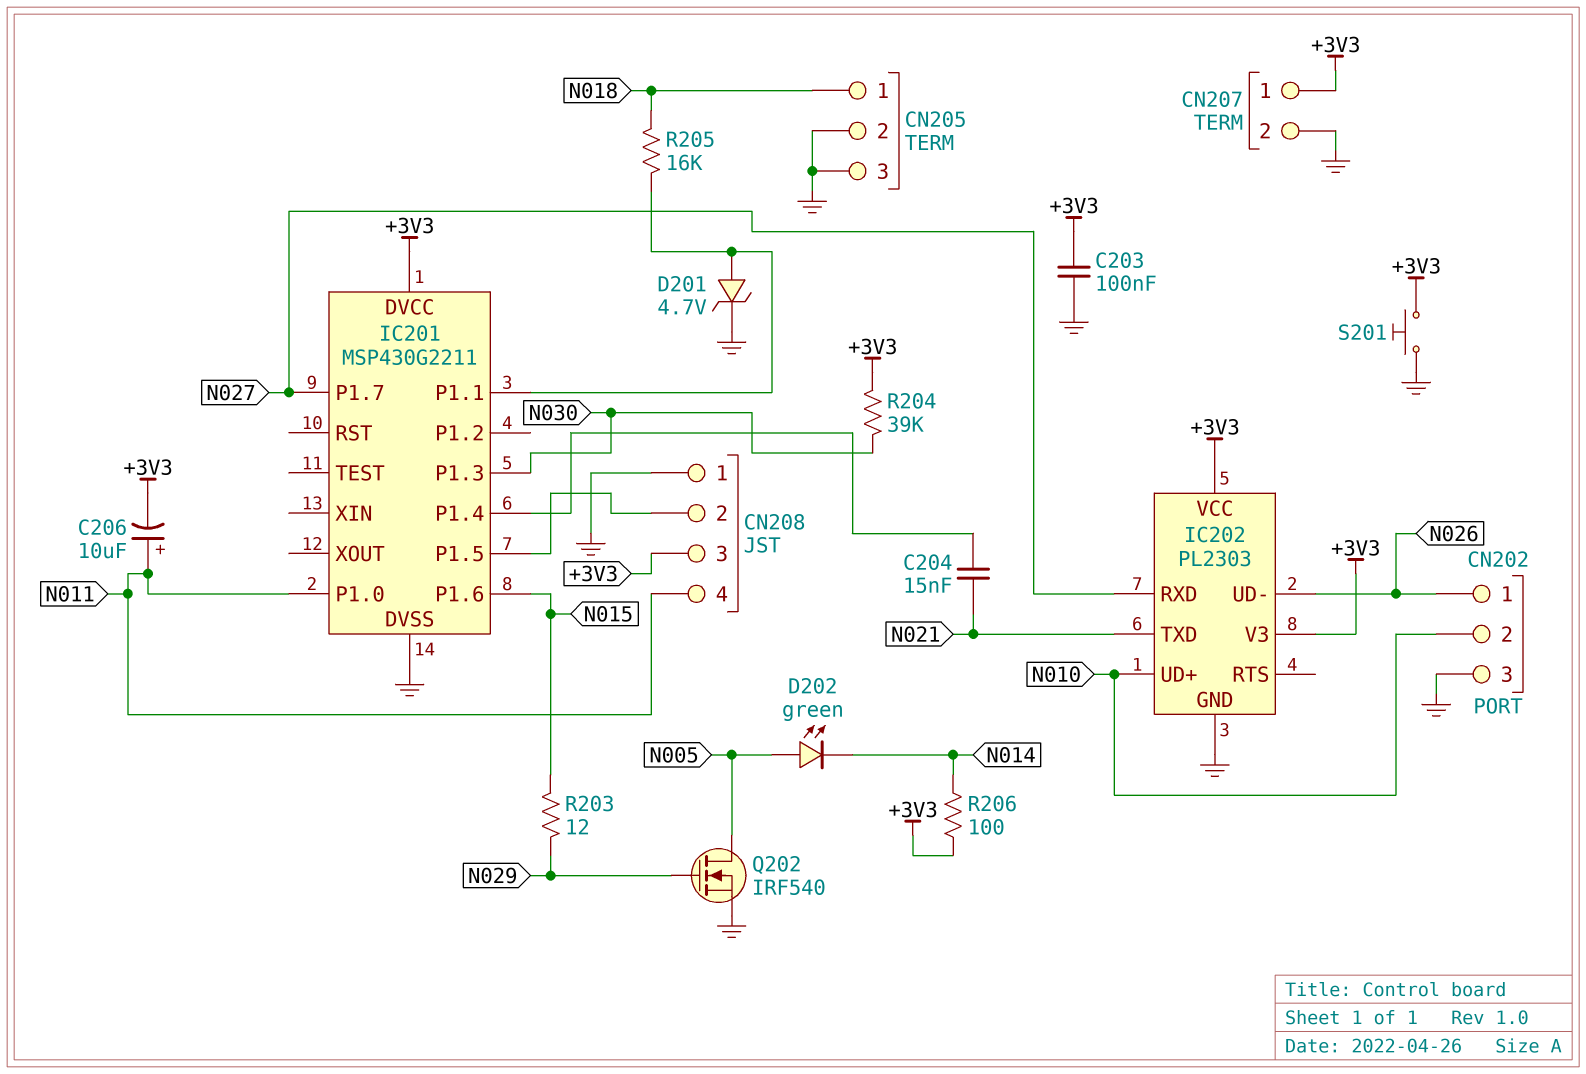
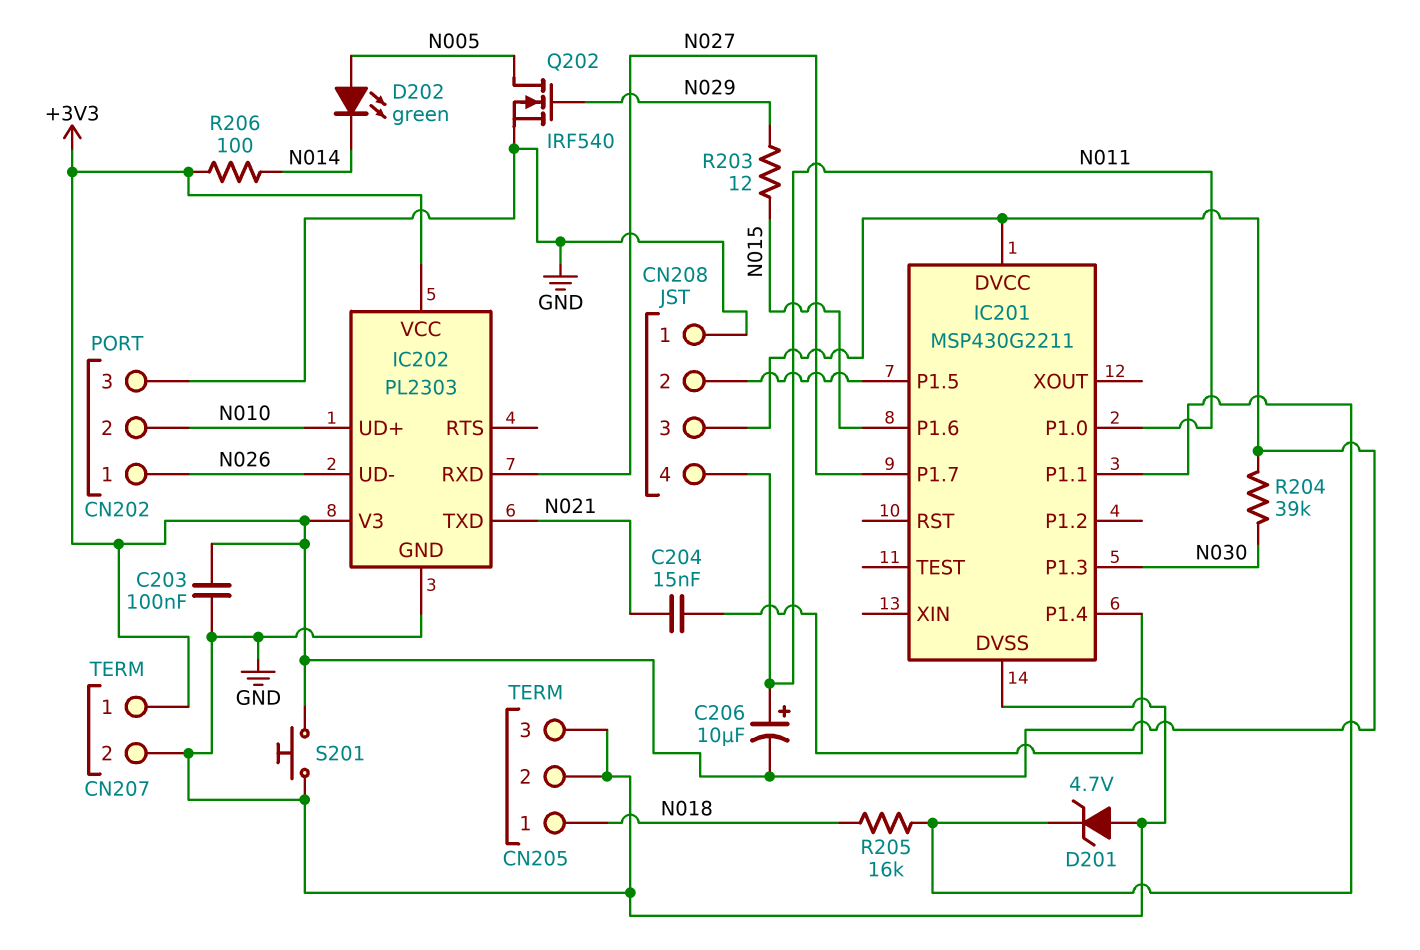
D201: zener 4.7V (A IC201/P1.1, K GND) -> zener 4.7V (A GND, K IC201/P1.1)

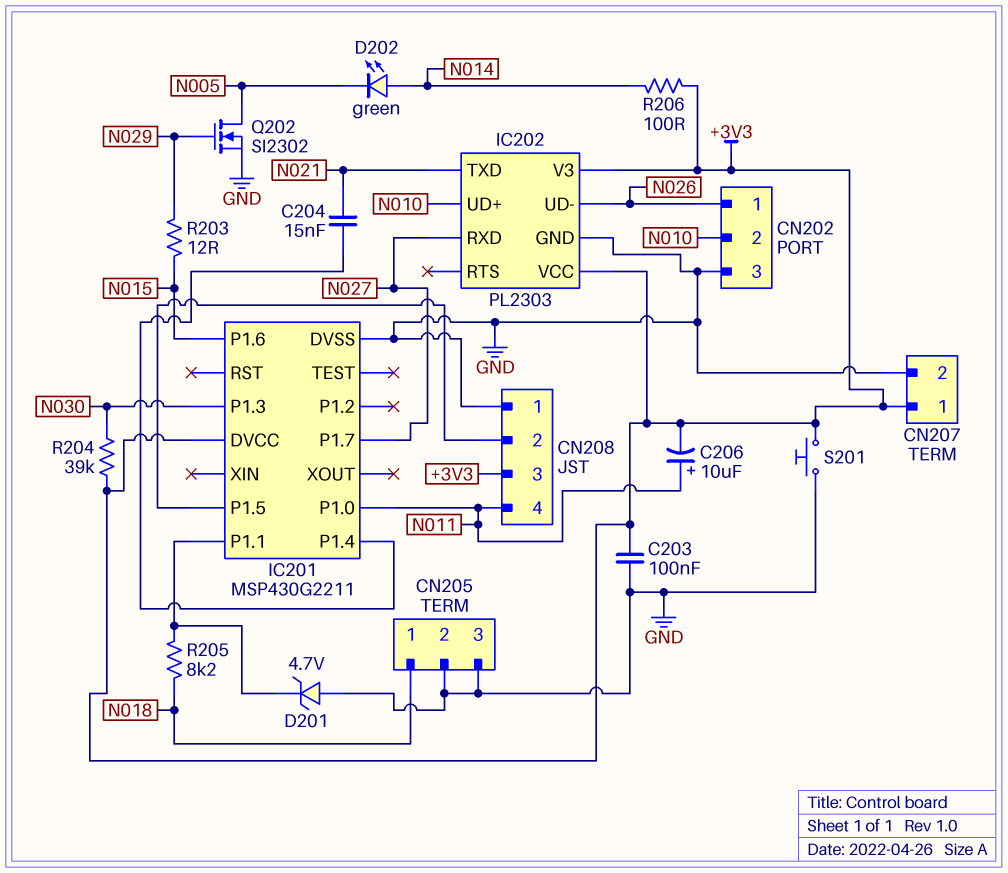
D202: LED green (A N005, K N014) -> LED green (A N014, K N005)
Q202: NMOS IRF540 (G N029, D N005, S GND) -> NMOS SI2302 (G N029, D N005, S GND)
R205: 16k (IC201/P1.1, N018) -> 8.2k (IC201/P1.1, N018)

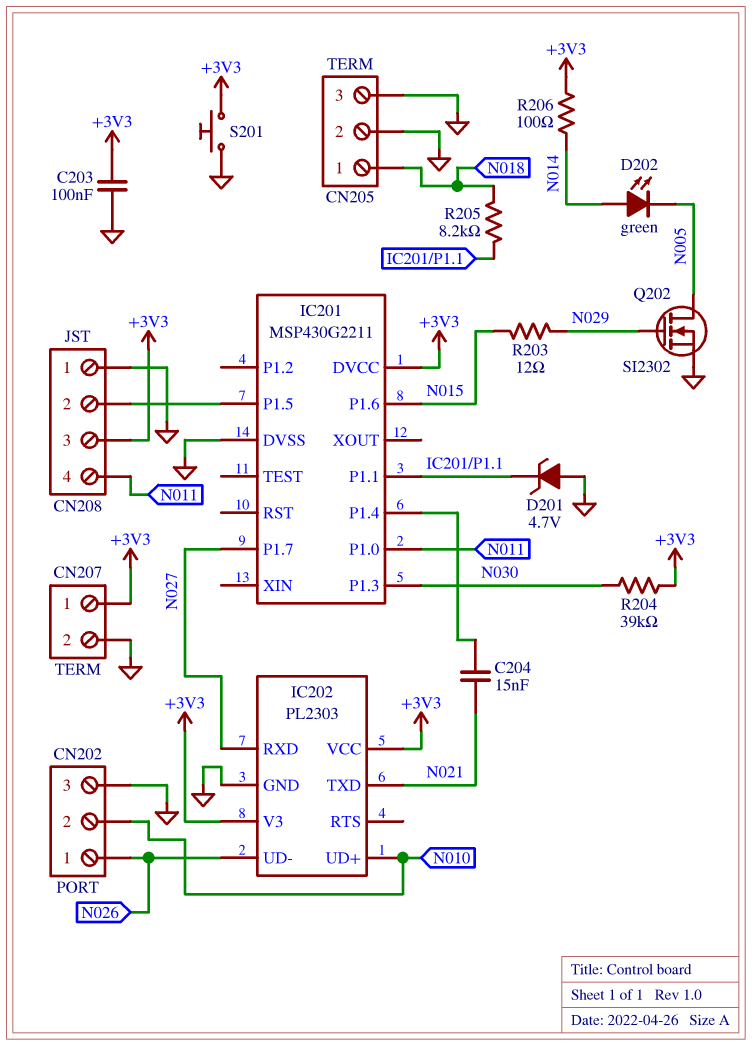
C206: 10uF (plus N011, minus +3V3) -> none

